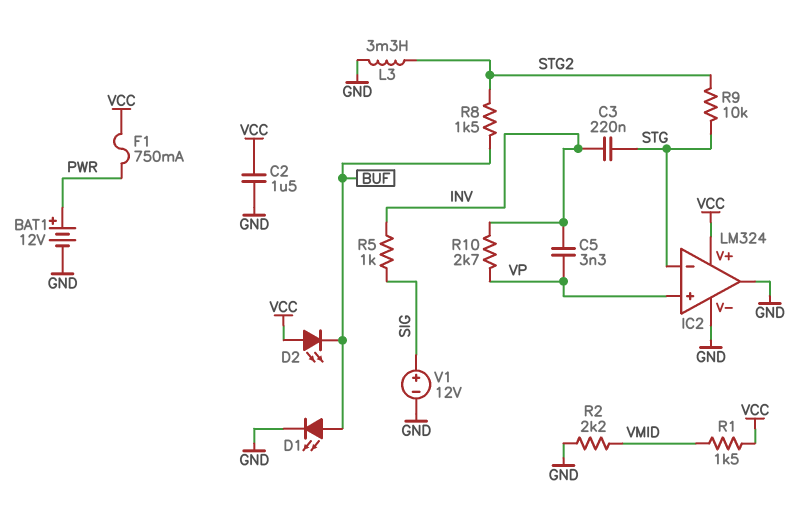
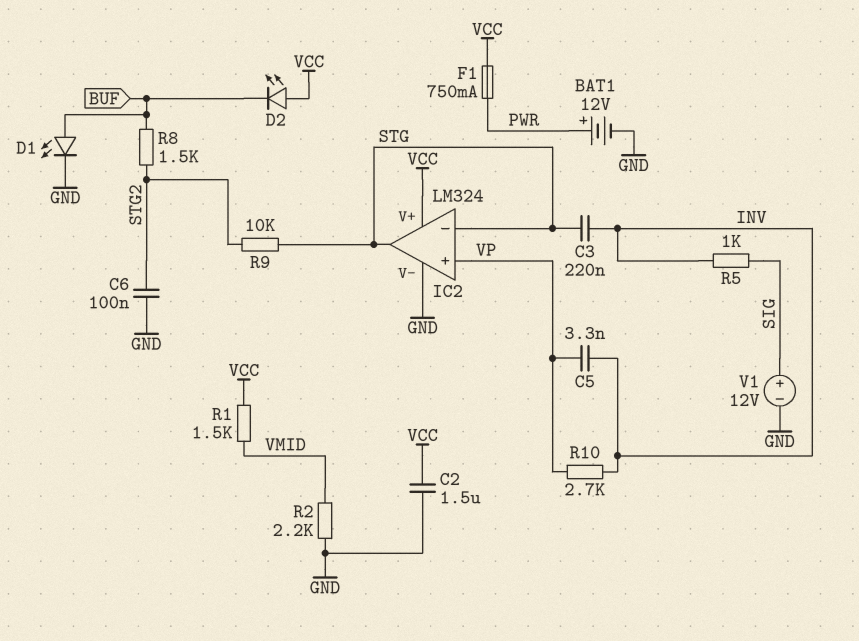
C6: none -> 100nF (GND, STG2)
IC2 pin out: GND -> STG
L3: 3.3mH (GND, STG2) -> none

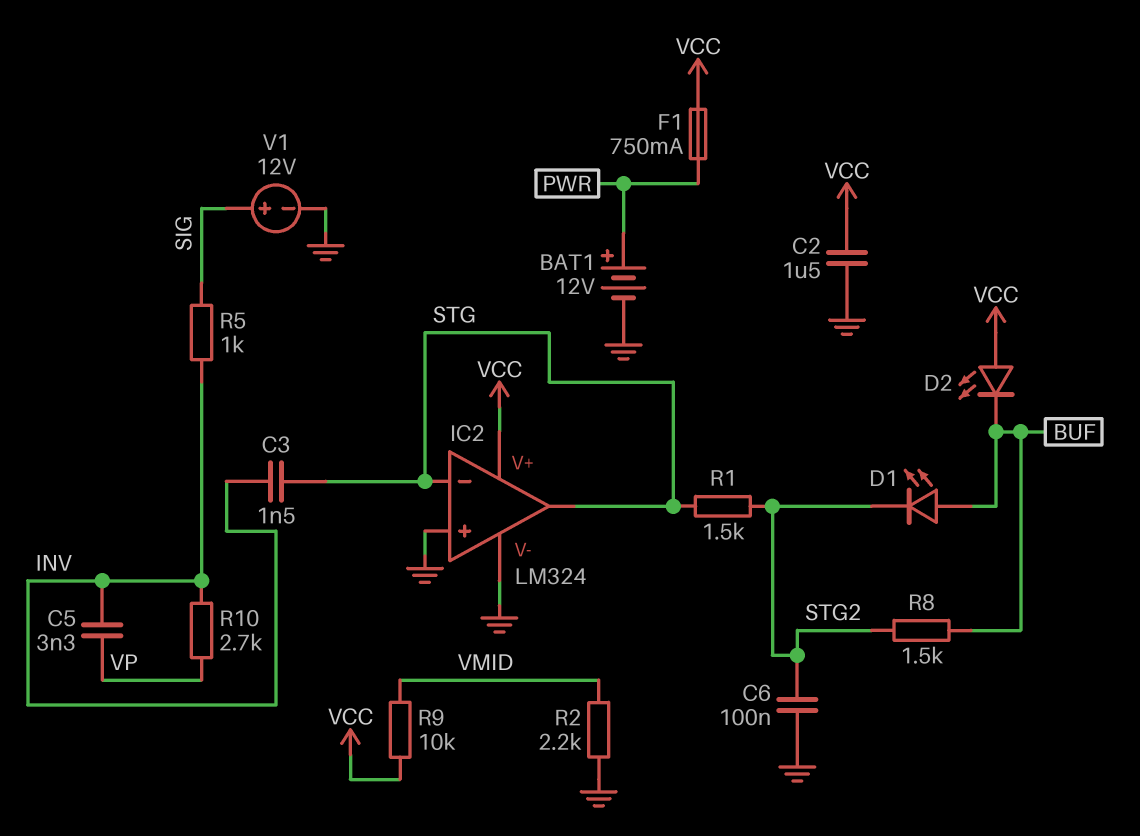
C3: 220nF (INV, STG) -> 1.5nF (INV, STG)
D1: LED (A BUF, K GND) -> LED (A BUF, K STG2)
IC2 pin in+: VP -> GND
R1: 1.5k (VCC, VMID) -> 1.5k (STG, STG2)
R9: 10k (STG, STG2) -> 10k (VCC, VMID)

